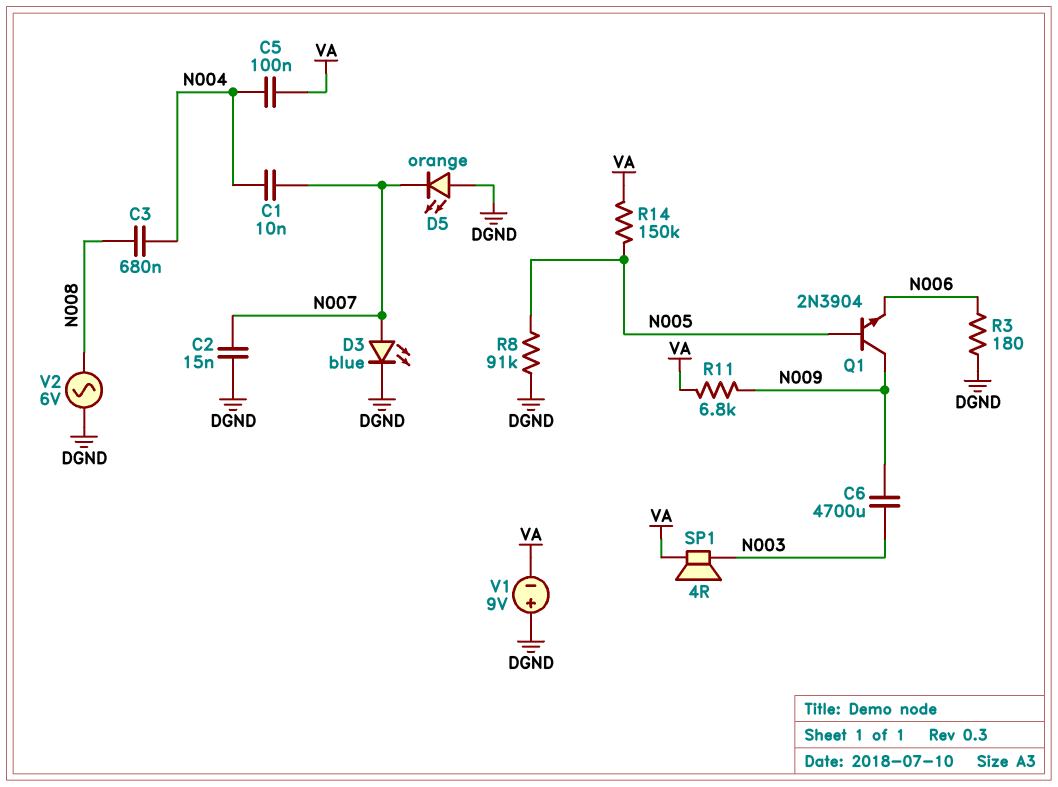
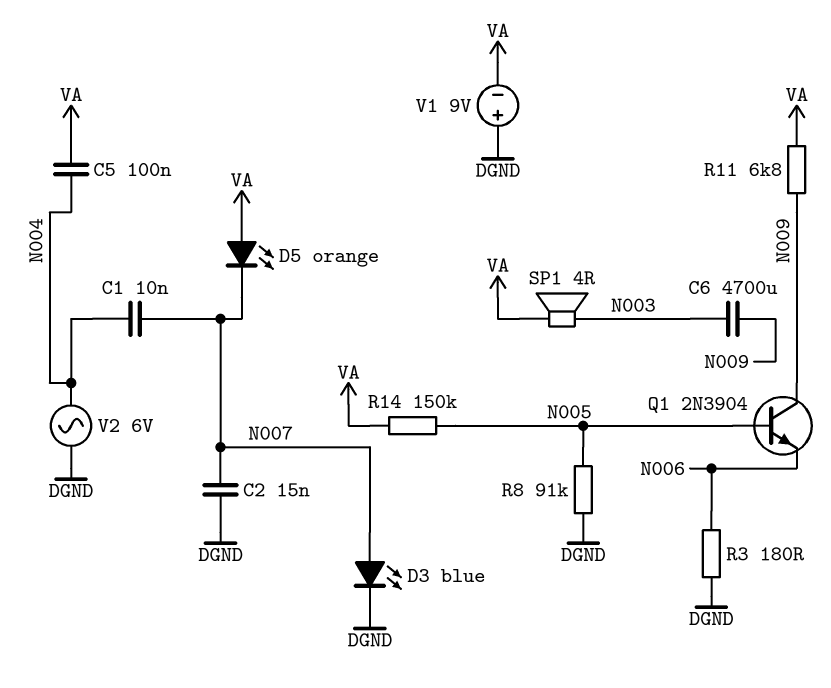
C3: 680nF (N004, N008) -> none
D5: LED orange (A DGND, K N007) -> LED orange (A VA, K N007)
V2: AC 6V (DGND, N008) -> AC 6V (DGND, N004)

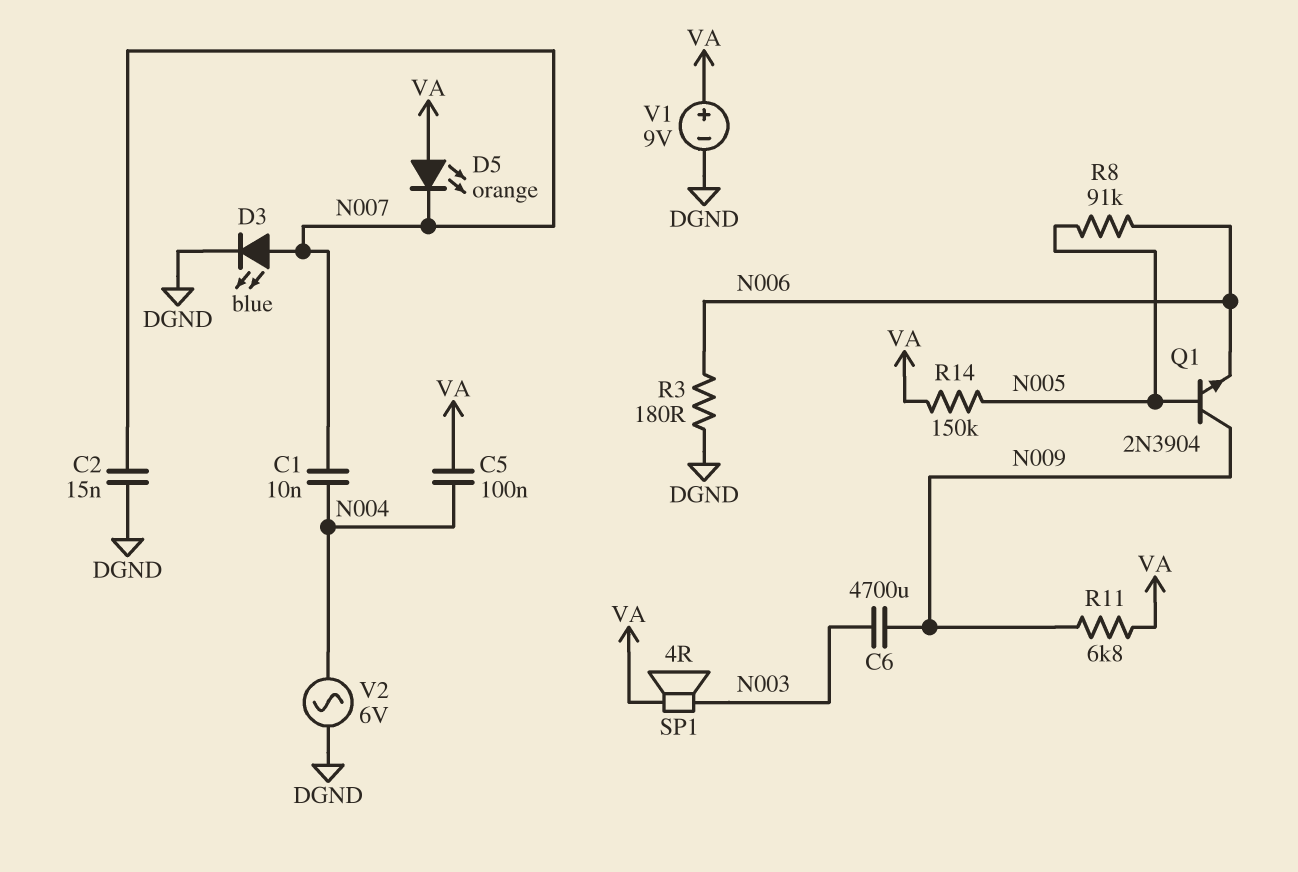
R8: 91k (DGND, N005) -> 91k (N005, N006)
V1: 9V (plus DGND, minus VA) -> 9V (plus VA, minus DGND)

